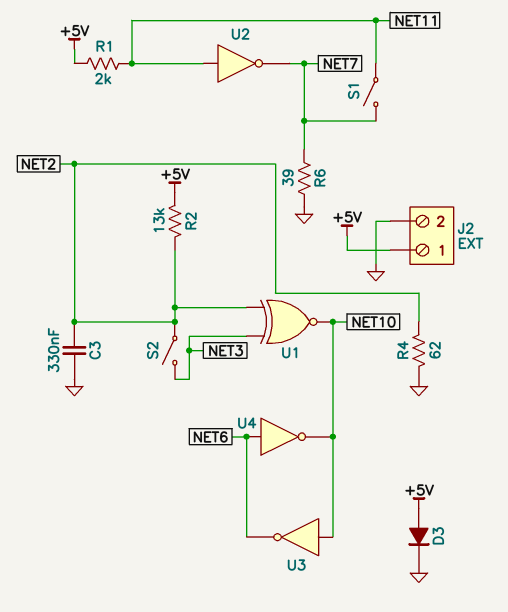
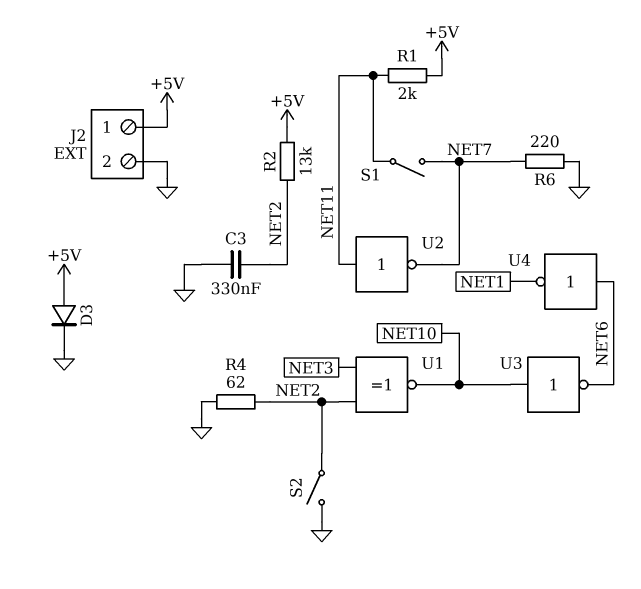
R6: 39 (GND, NET7) -> 220 (GND, NET7)
S2: switch (NET2, NET3) -> switch (GND, NET2)
U4: NOT (in NET6, out NET10) -> NOT (in NET6, out NET1)

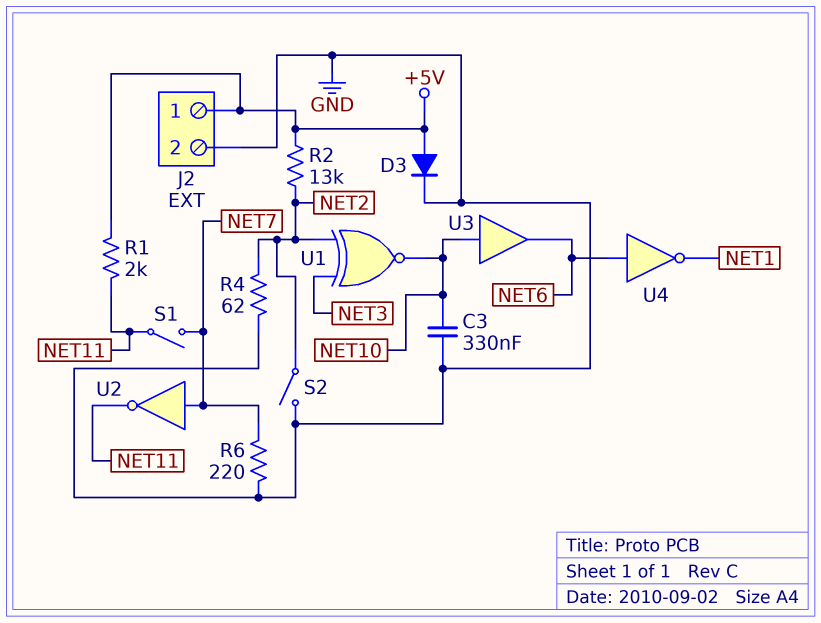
C3: 330nF (GND, NET2) -> 330nF (GND, NET10)
U2: NOT (in NET11, out NET7) -> NOT (in NET7, out NET11)
U3: NOT (in NET10, out NET6) -> buffer (in NET10, out NET6)

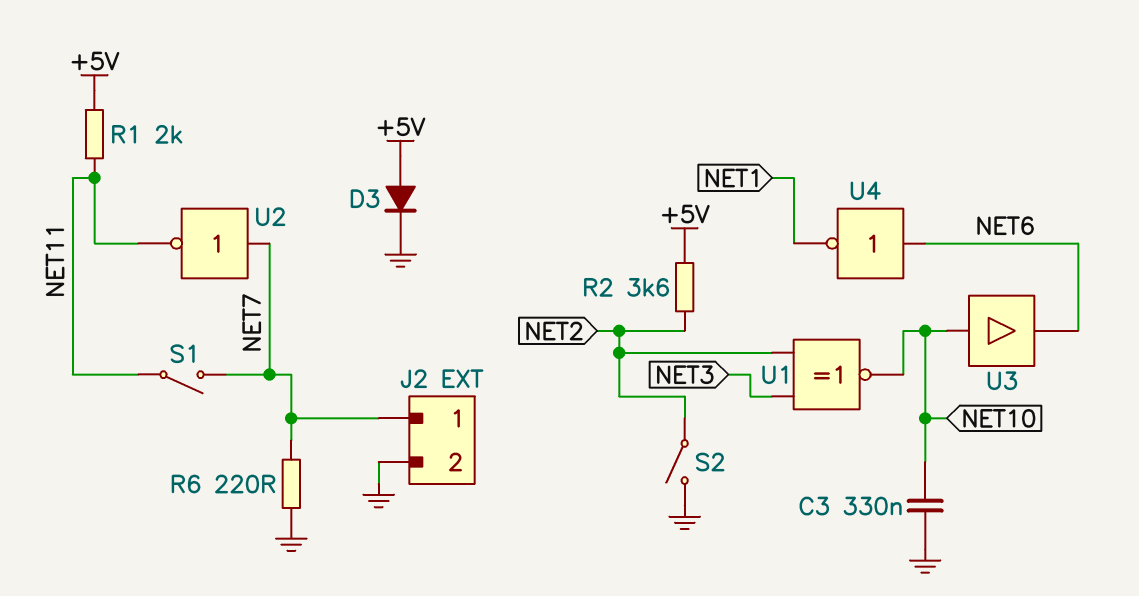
J2 pin 1: +5V -> NET7
R2: 13k (+5V, NET2) -> 3.6k (+5V, NET2)
R4: 62 (GND, NET2) -> none

